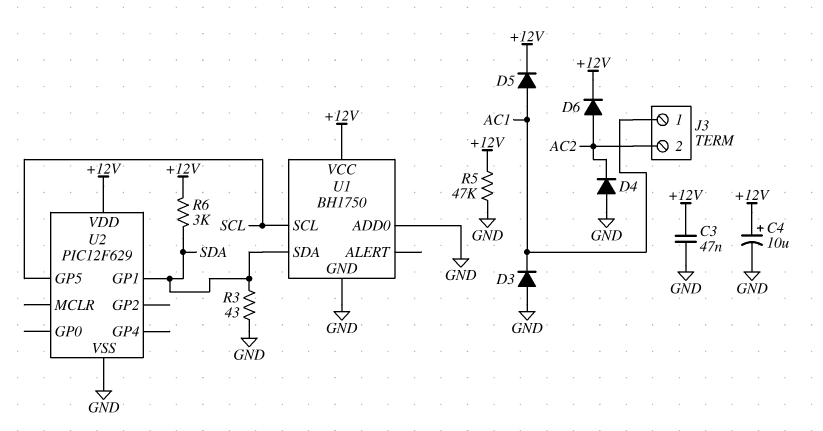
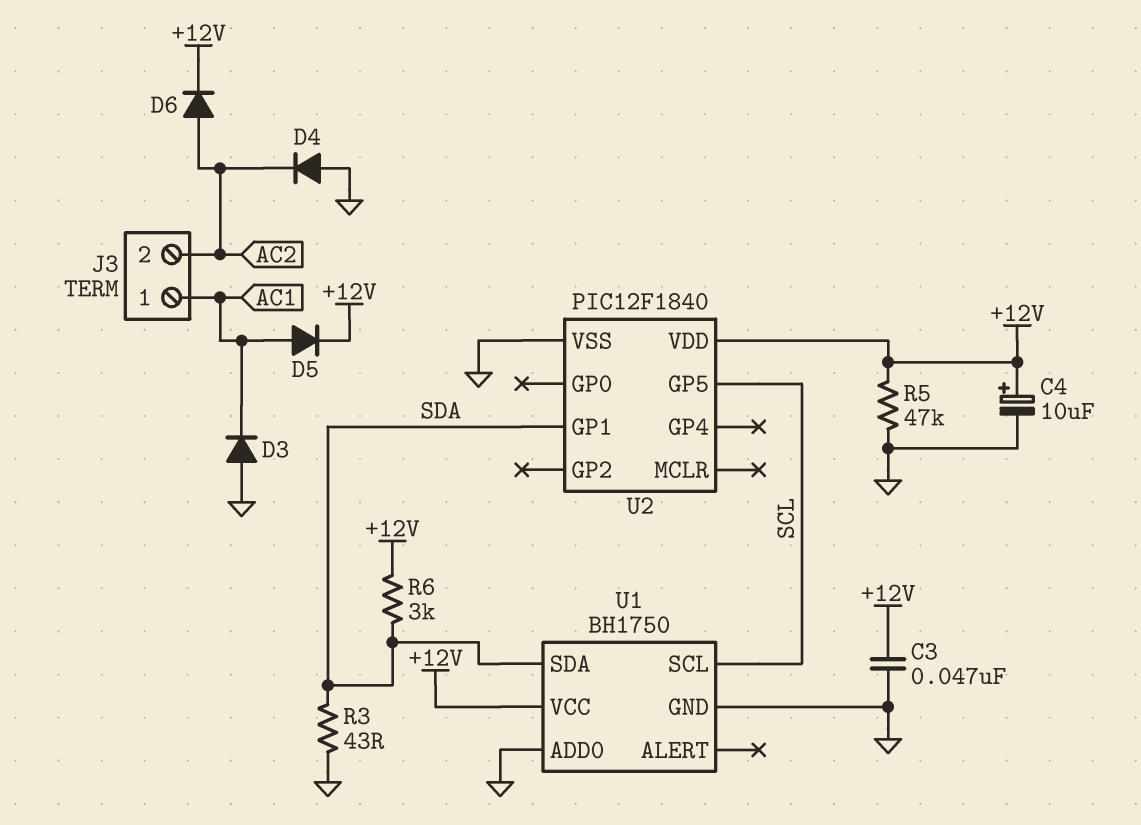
U2: PIC12F629 -> PIC12F1840

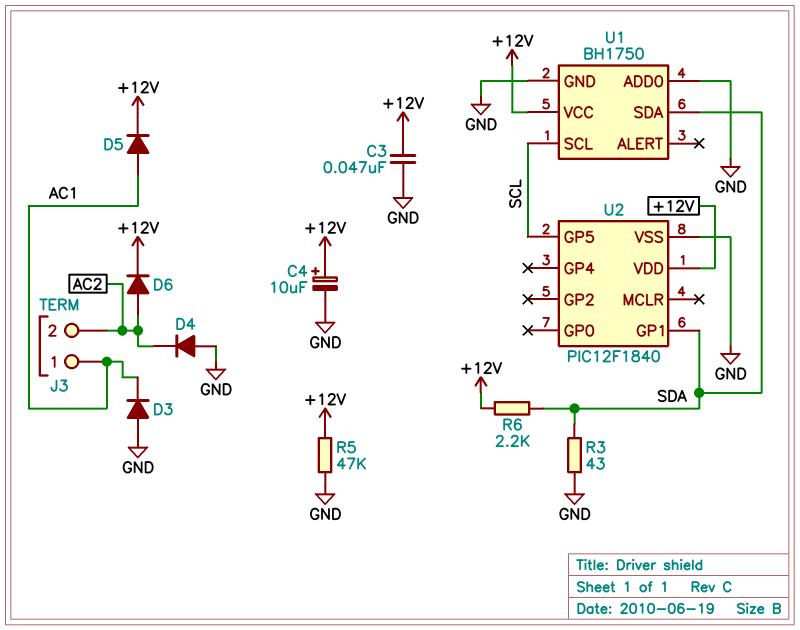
R6: 3k (+12V, SDA) -> 2.2k (+12V, SDA)

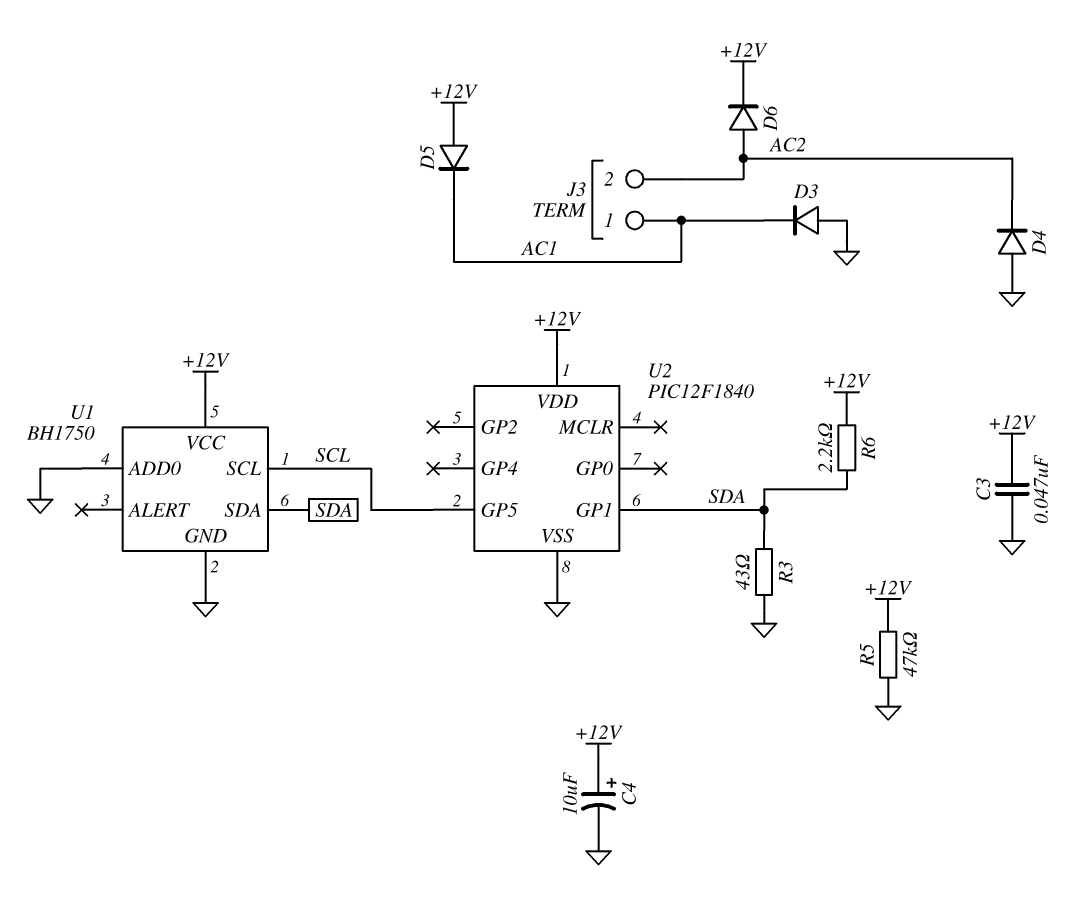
D5: diode (A AC1, K +12V) -> diode (A +12V, K AC1)

